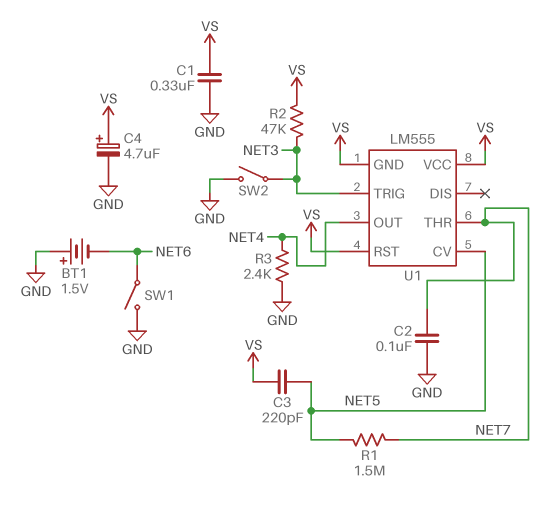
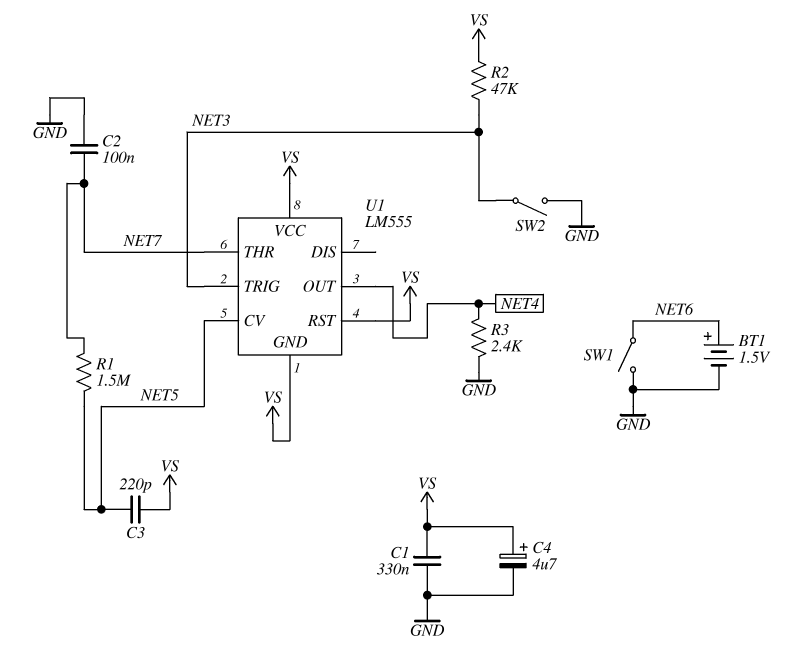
BT1: 1.5V (plus GND, minus NET6) -> 1.5V (plus NET6, minus GND)

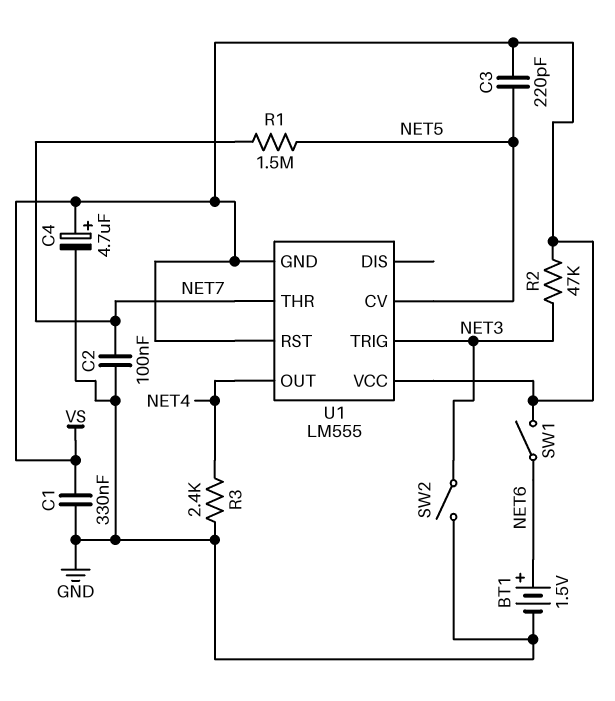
SW1: switch (GND, NET6) -> switch (NET6, VS)

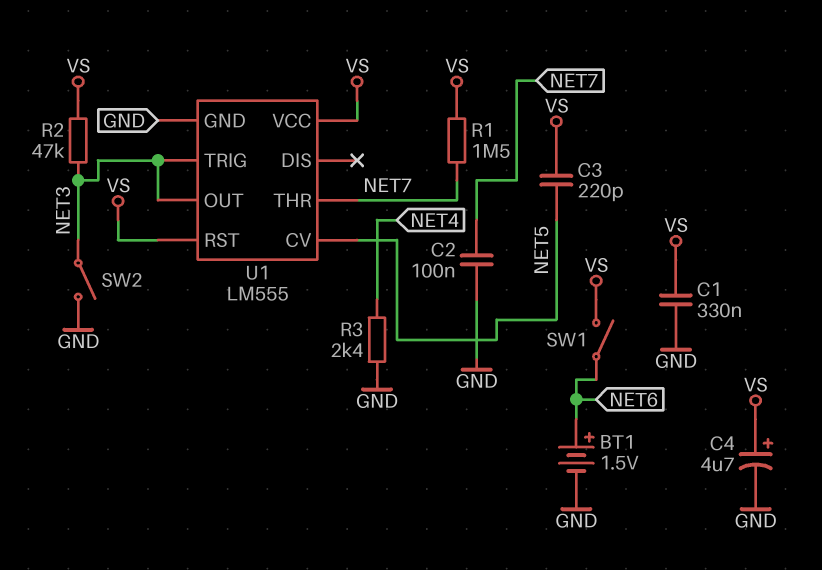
R1: 1.5M (NET5, NET7) -> 1.5M (NET7, VS)
U1 pin GND: VS -> GND
U1 pin OUT: NET4 -> NET3

